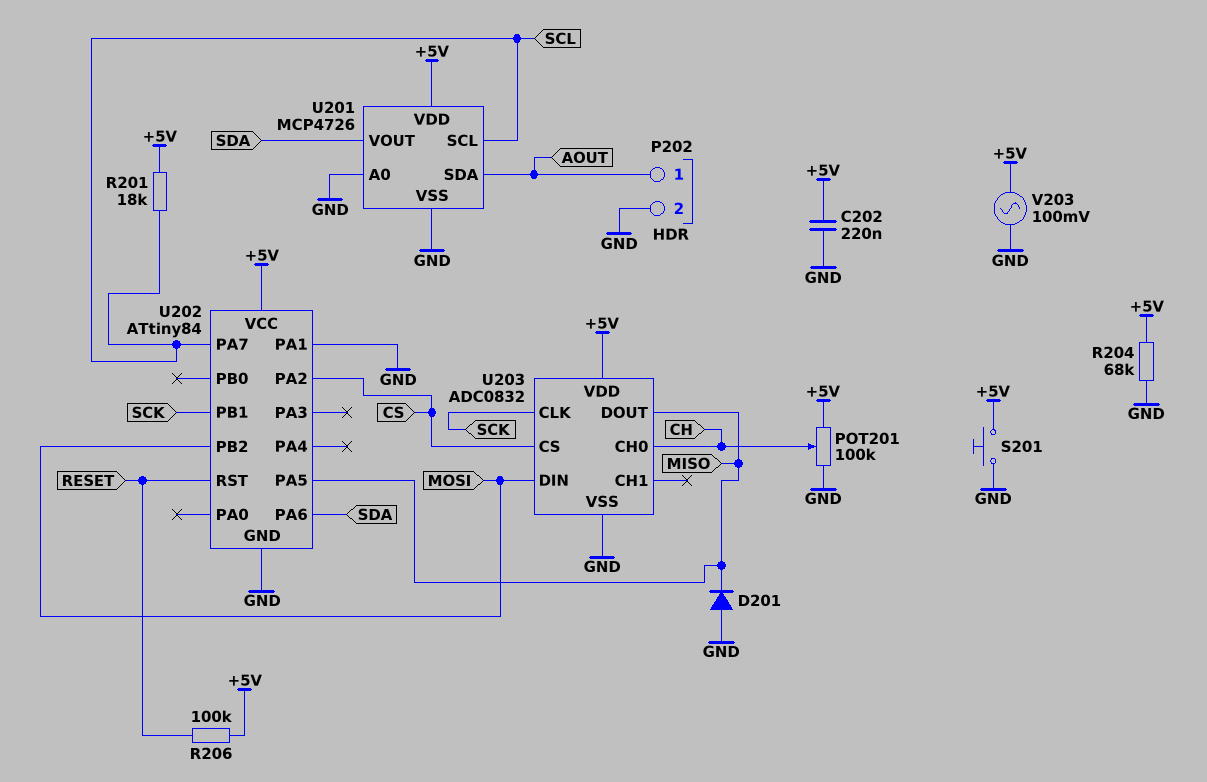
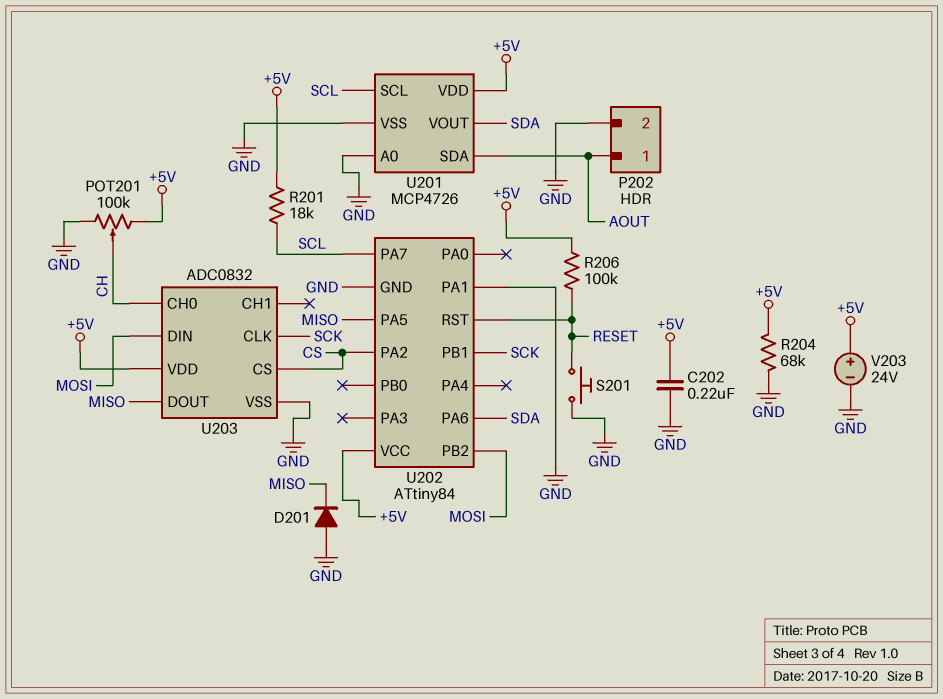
S201: button (+5V, GND) -> button (GND, RESET)
V203: AC 100mV (+5V, GND) -> 24V (plus +5V, minus GND)

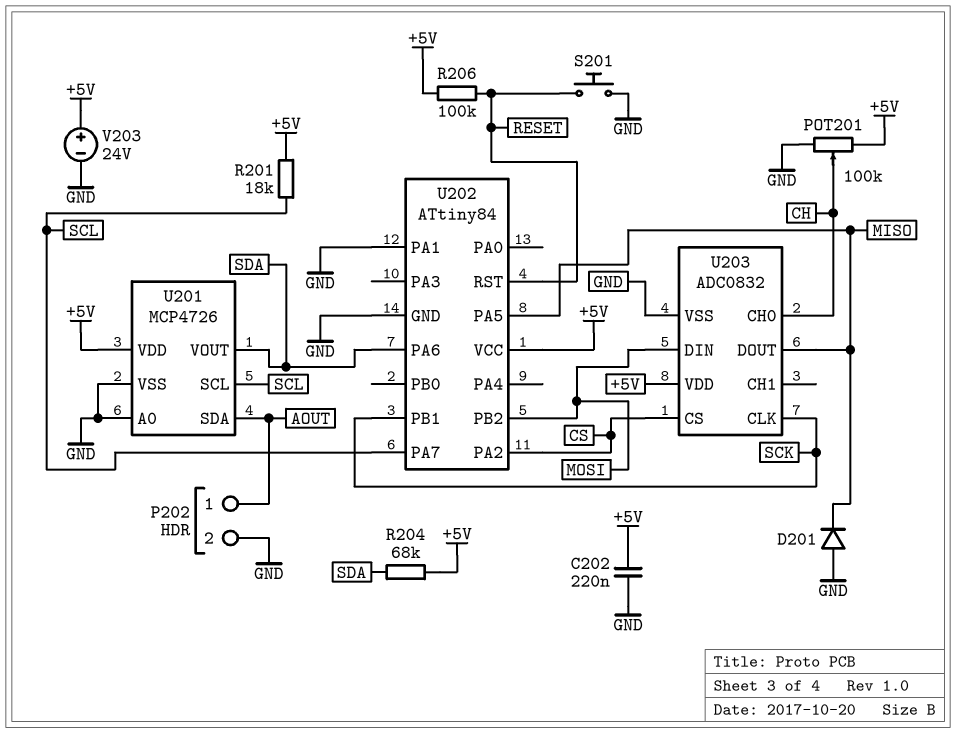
R204: 68k (+5V, GND) -> 68k (+5V, SDA)

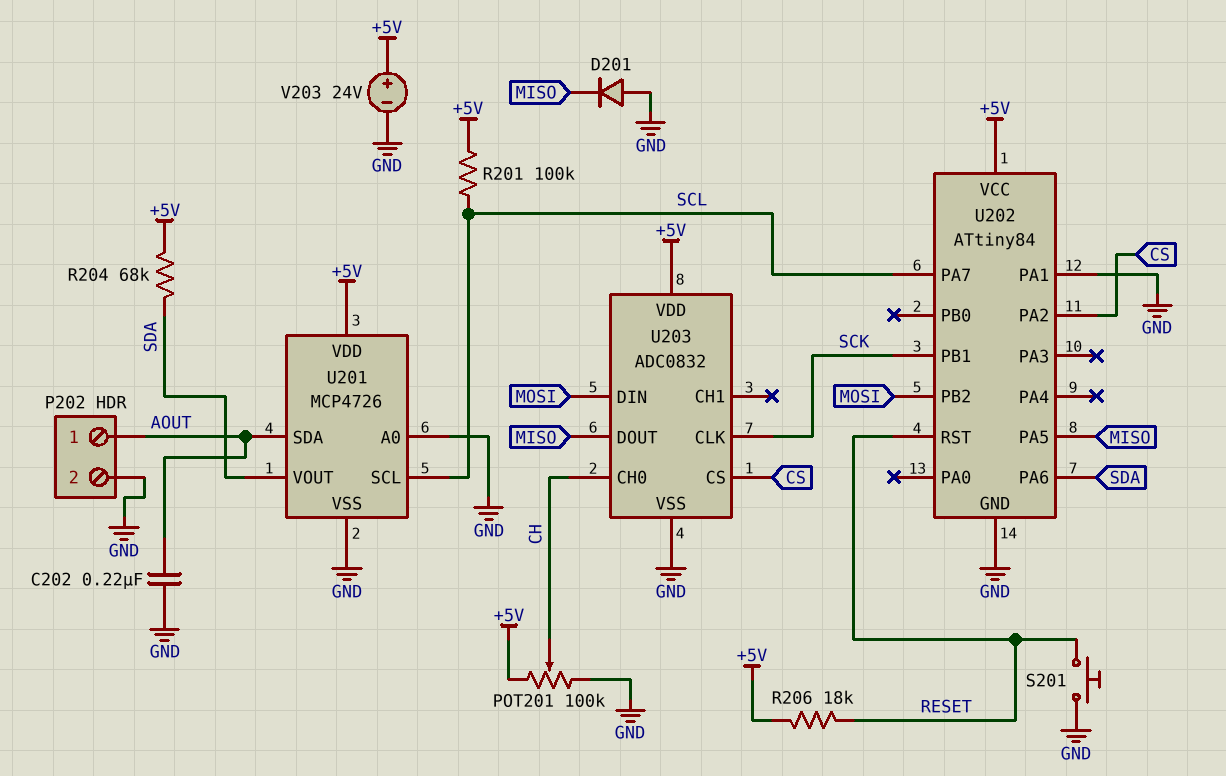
C202: 220nF (+5V, GND) -> 220nF (AOUT, GND)
R201: 18k (+5V, SCL) -> 100k (+5V, SCL)
R206: 100k (+5V, RESET) -> 18k (+5V, RESET)

